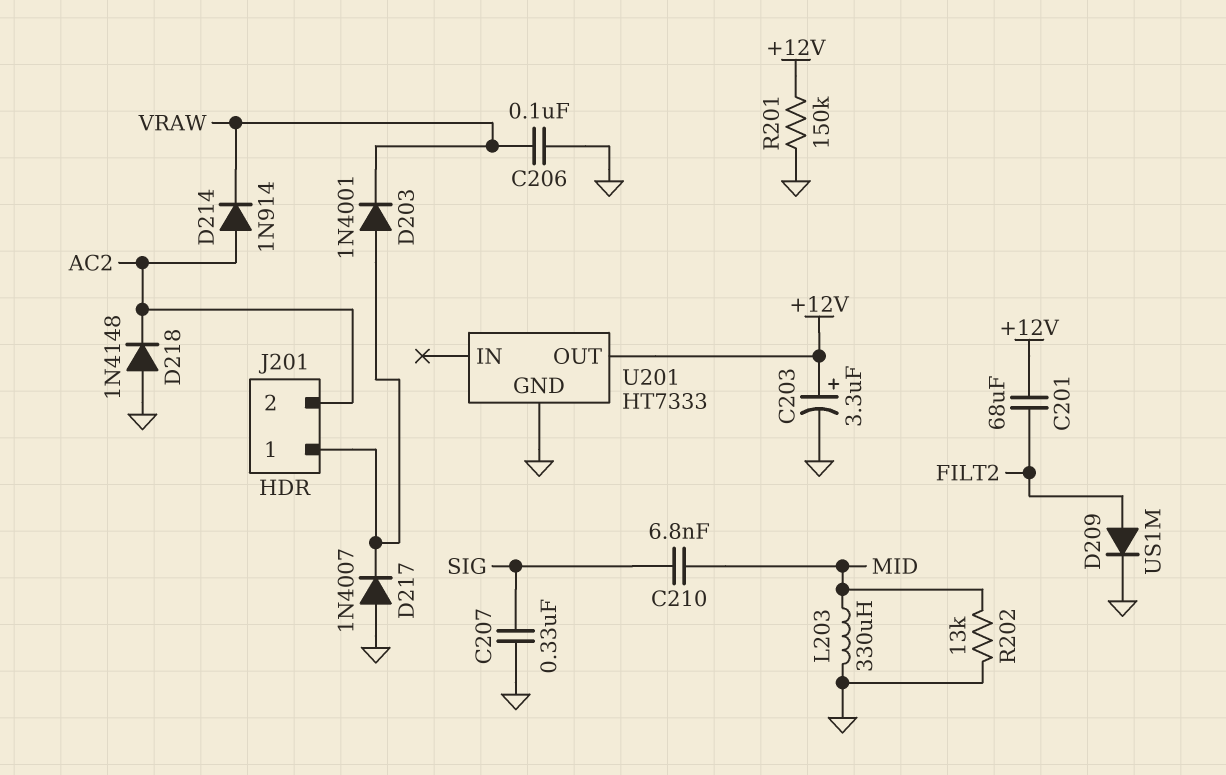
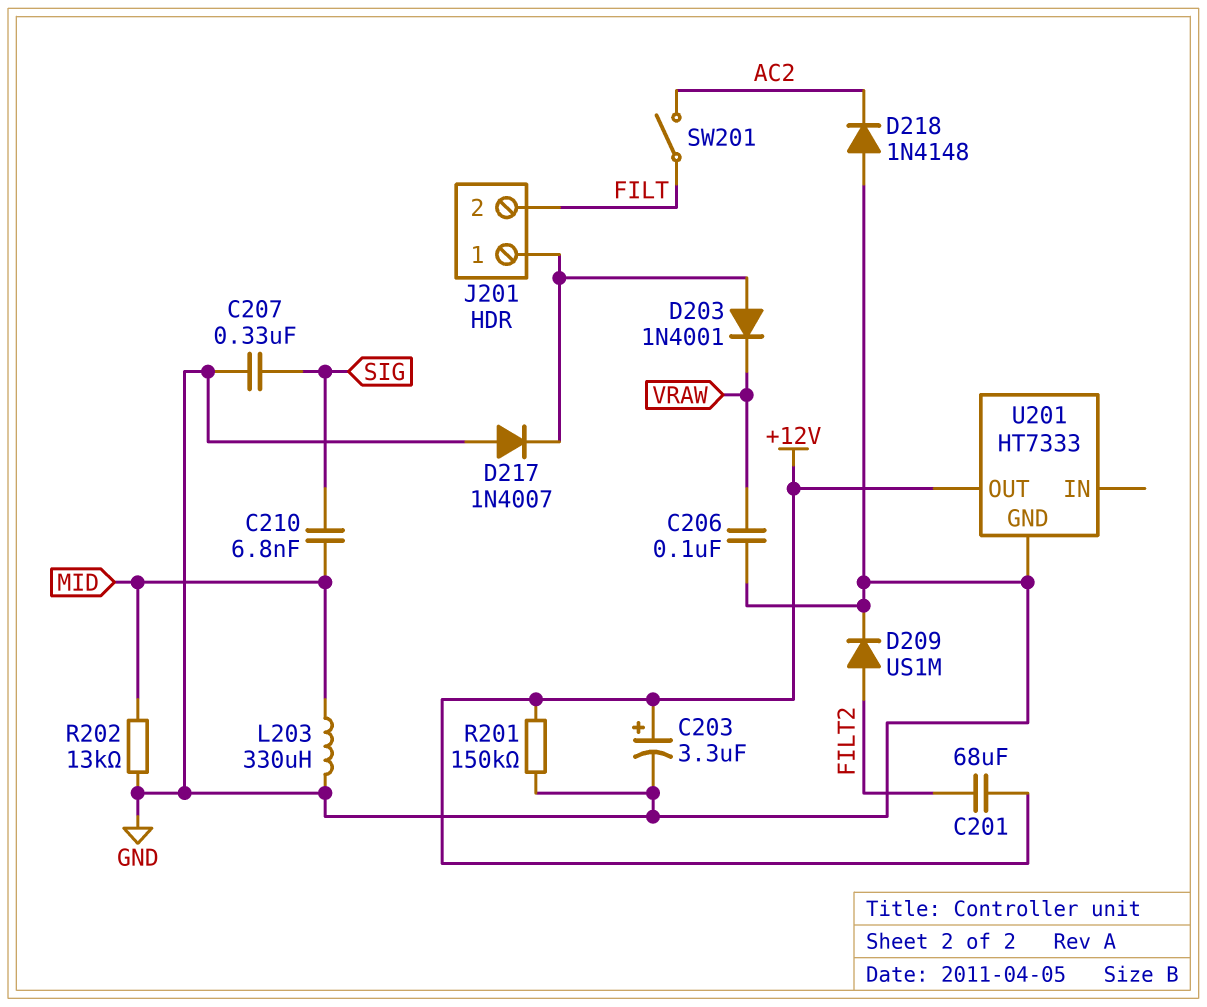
D214: diode 1N914 (A AC2, K VRAW) -> none
J201 pin 2: AC2 -> FILT
SW201: none -> switch (AC2, FILT)

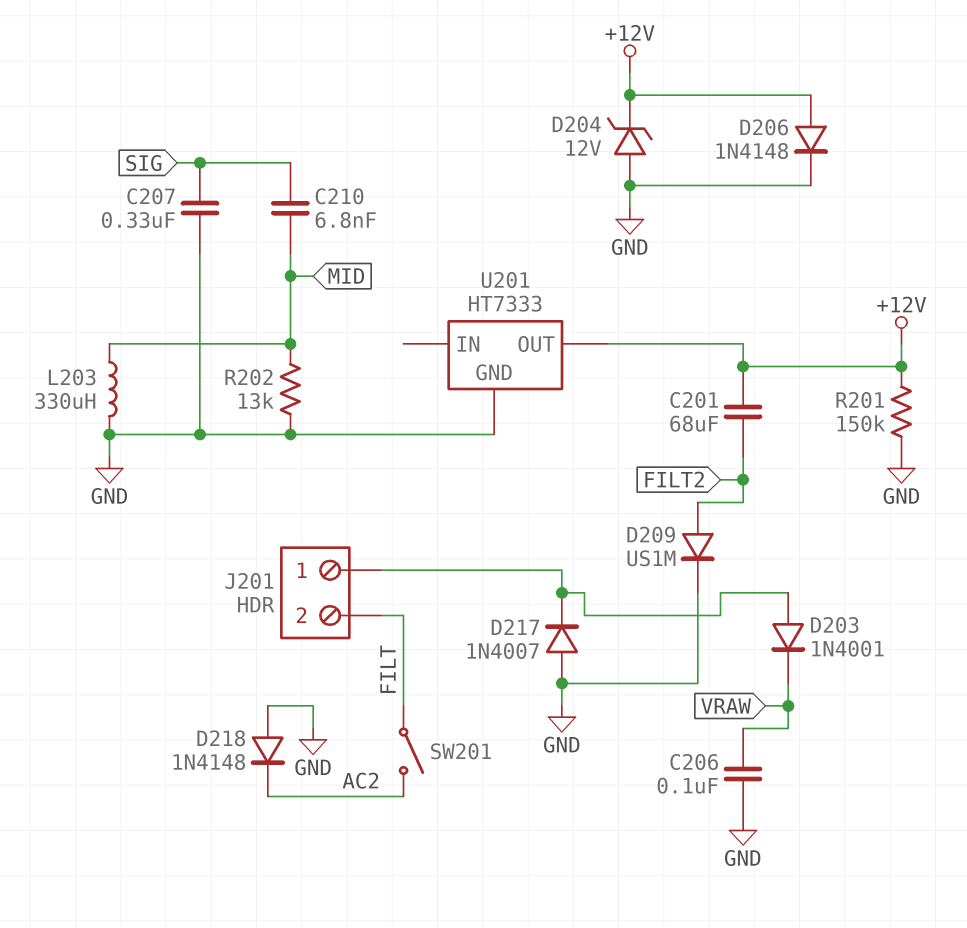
C203: 3.3uF (plus +12V, minus GND) -> none
D204: none -> zener 12V (A GND, K +12V)
D206: none -> diode 1N4148 (A +12V, K GND)

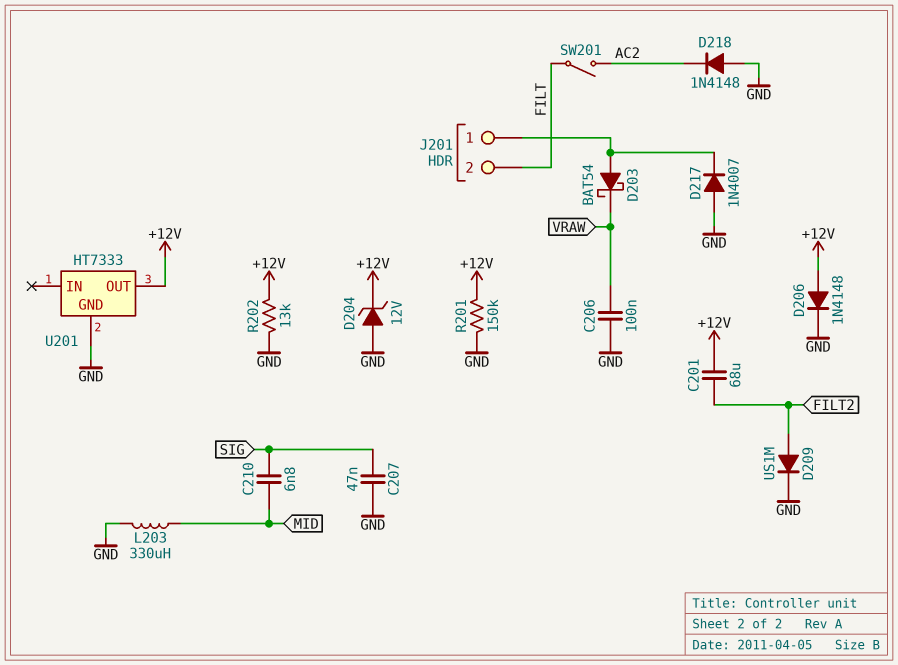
C207: 330nF (GND, SIG) -> 47nF (GND, SIG)
D203: diode 1N4001 (A J201/1, K VRAW) -> schottky BAT54 (A J201/1, K VRAW)
R202: 13k (GND, MID) -> 13k (+12V, GND)

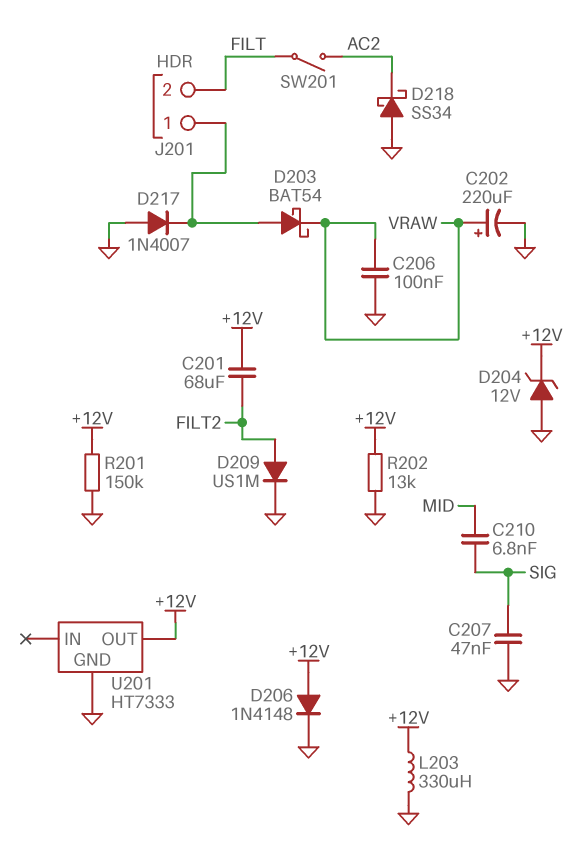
C202: none -> 220uF (plus VRAW, minus GND)
D218: diode 1N4148 (A GND, K AC2) -> schottky SS34 (A GND, K AC2)
L203: 330uH (GND, MID) -> 330uH (+12V, GND)

